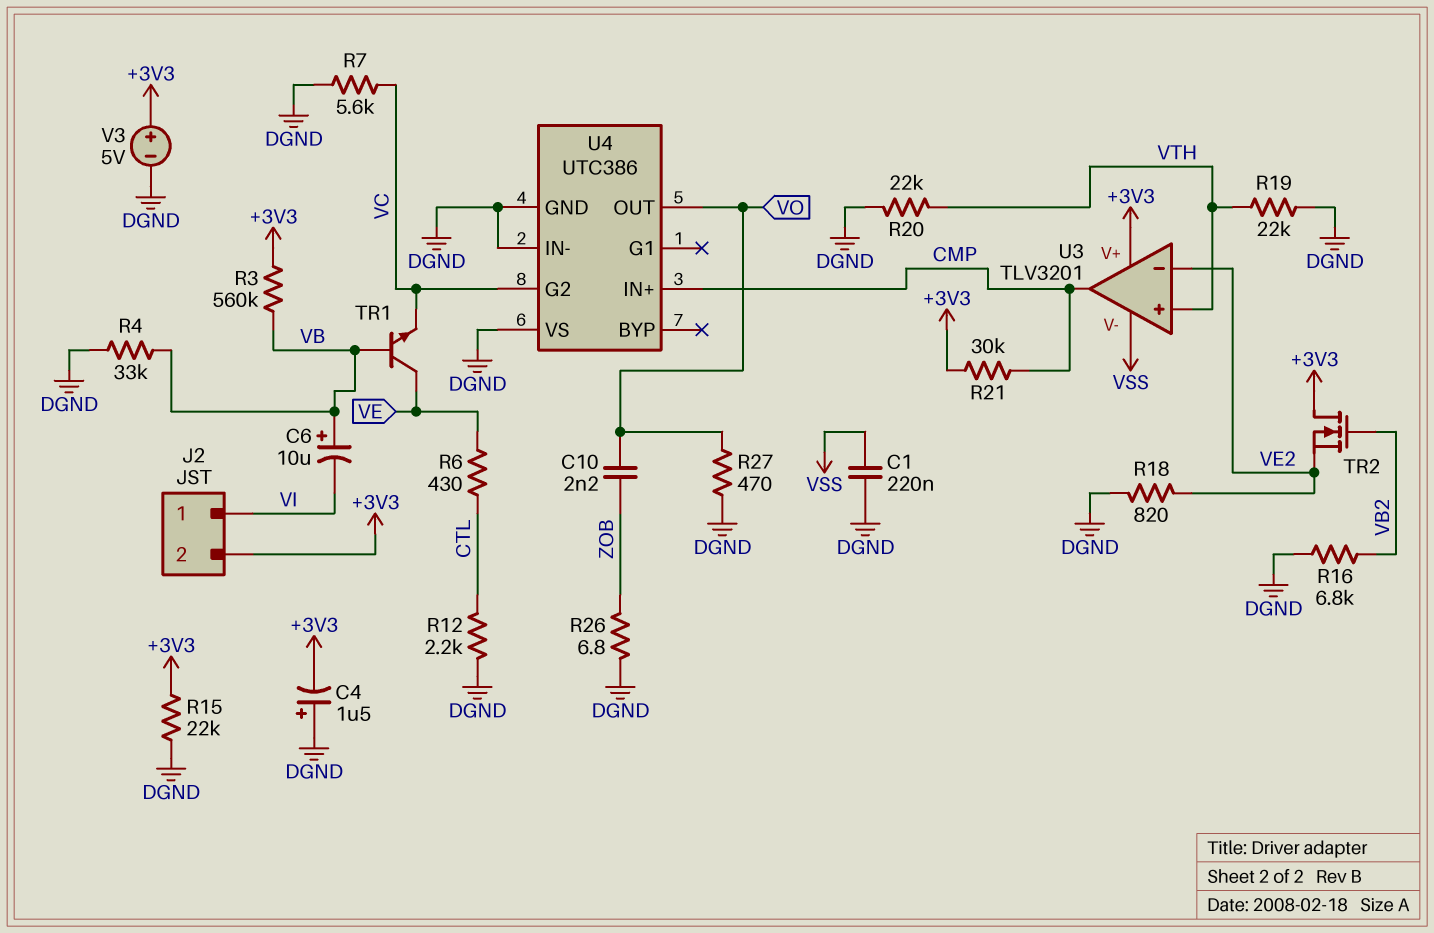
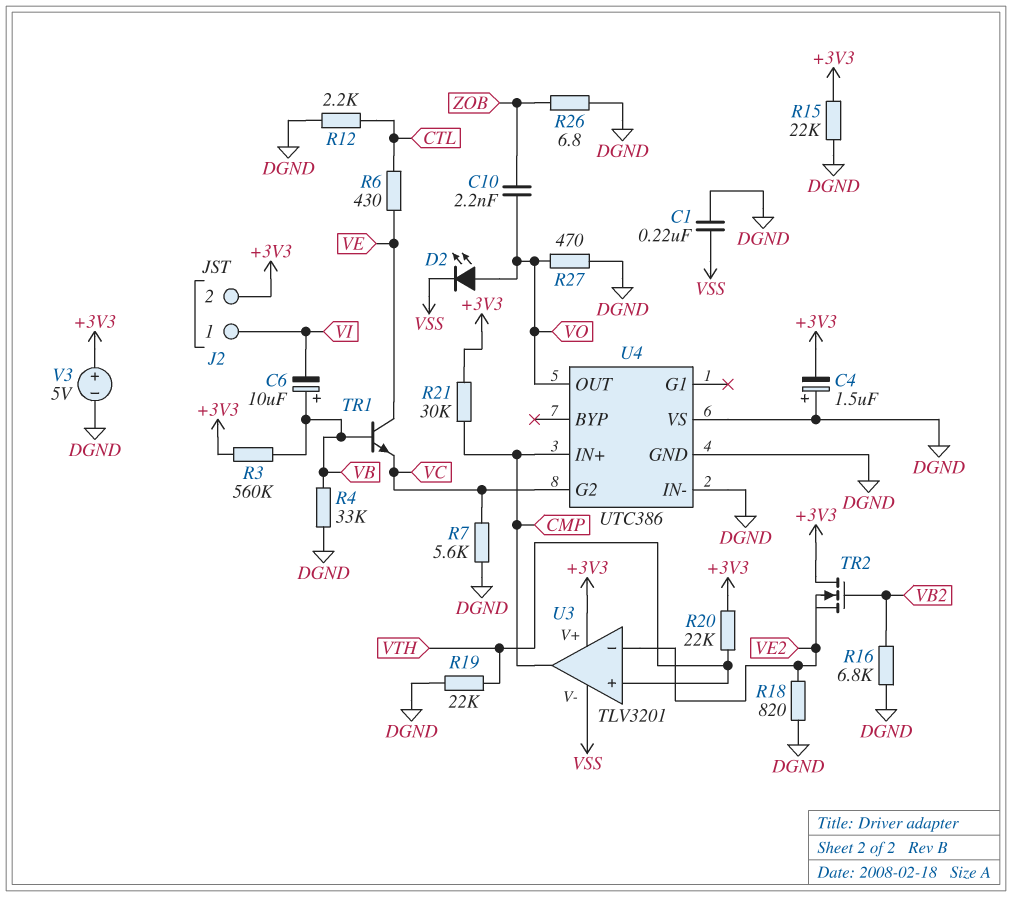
D2: none -> LED (A VO, K VSS)
R20: 22k (DGND, VTH) -> 22k (+3V3, VTH)

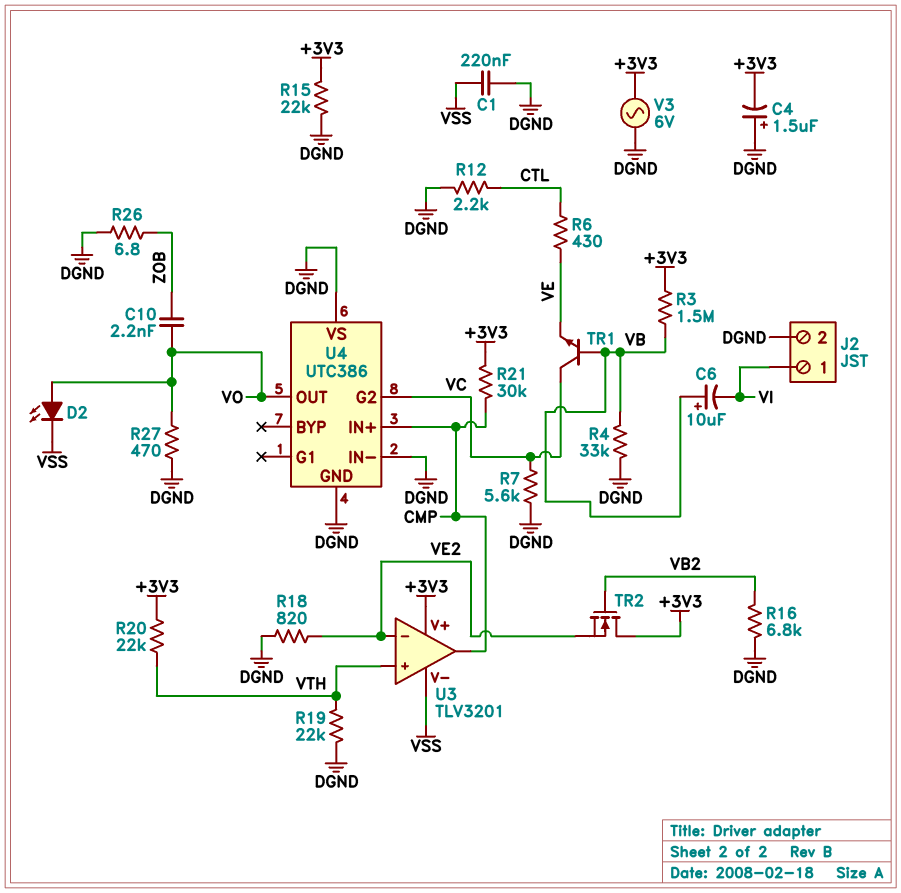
J2 pin 2: +3V3 -> DGND
R3: 560k (+3V3, VB) -> 1.5M (+3V3, VB)
TR1: NPN (B VB, C VE, E VC) -> NPN (B VB, C VC, E VE)
V3: 5V (plus +3V3, minus DGND) -> AC 6V (+3V3, DGND)

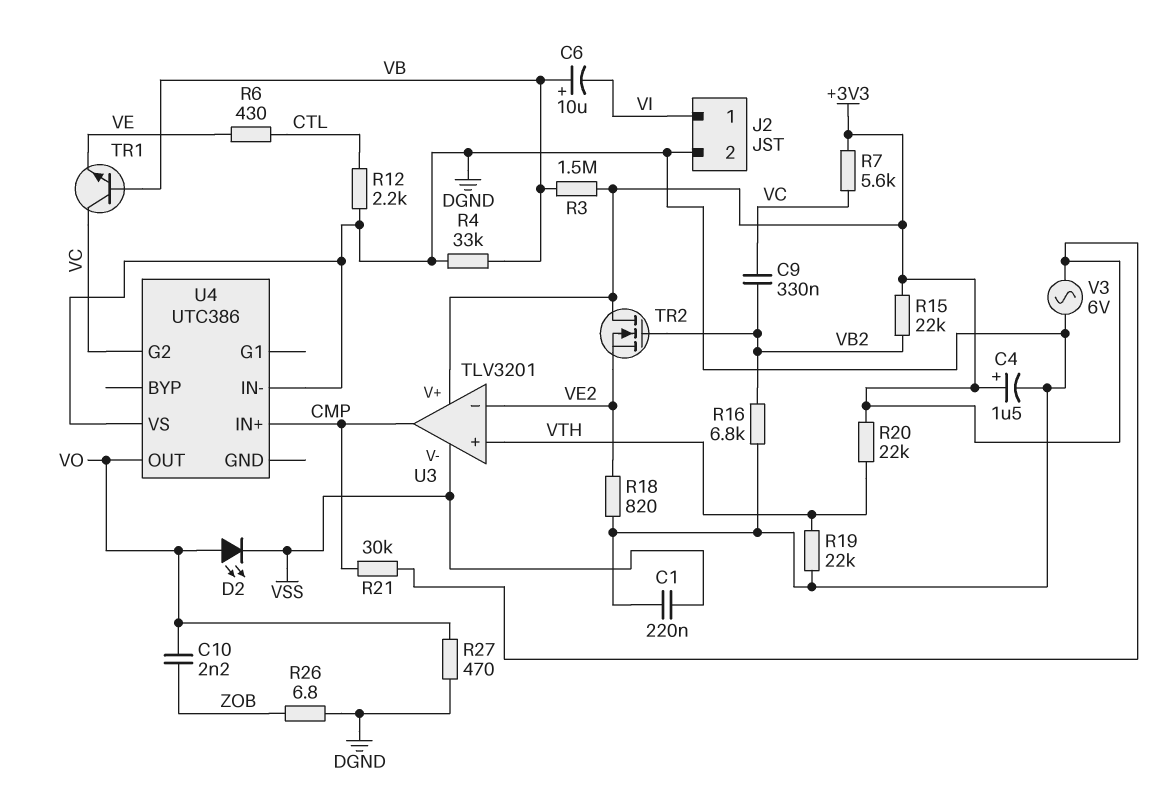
C4: 1.5uF (plus DGND, minus +3V3) -> 1.5uF (plus +3V3, minus DGND)
C9: none -> 330nF (VB2, VC)
R7: 5.6k (DGND, VC) -> 5.6k (+3V3, VC)
R15: 22k (+3V3, DGND) -> 22k (+3V3, VB2)
U4 pin GND: DGND -> none

